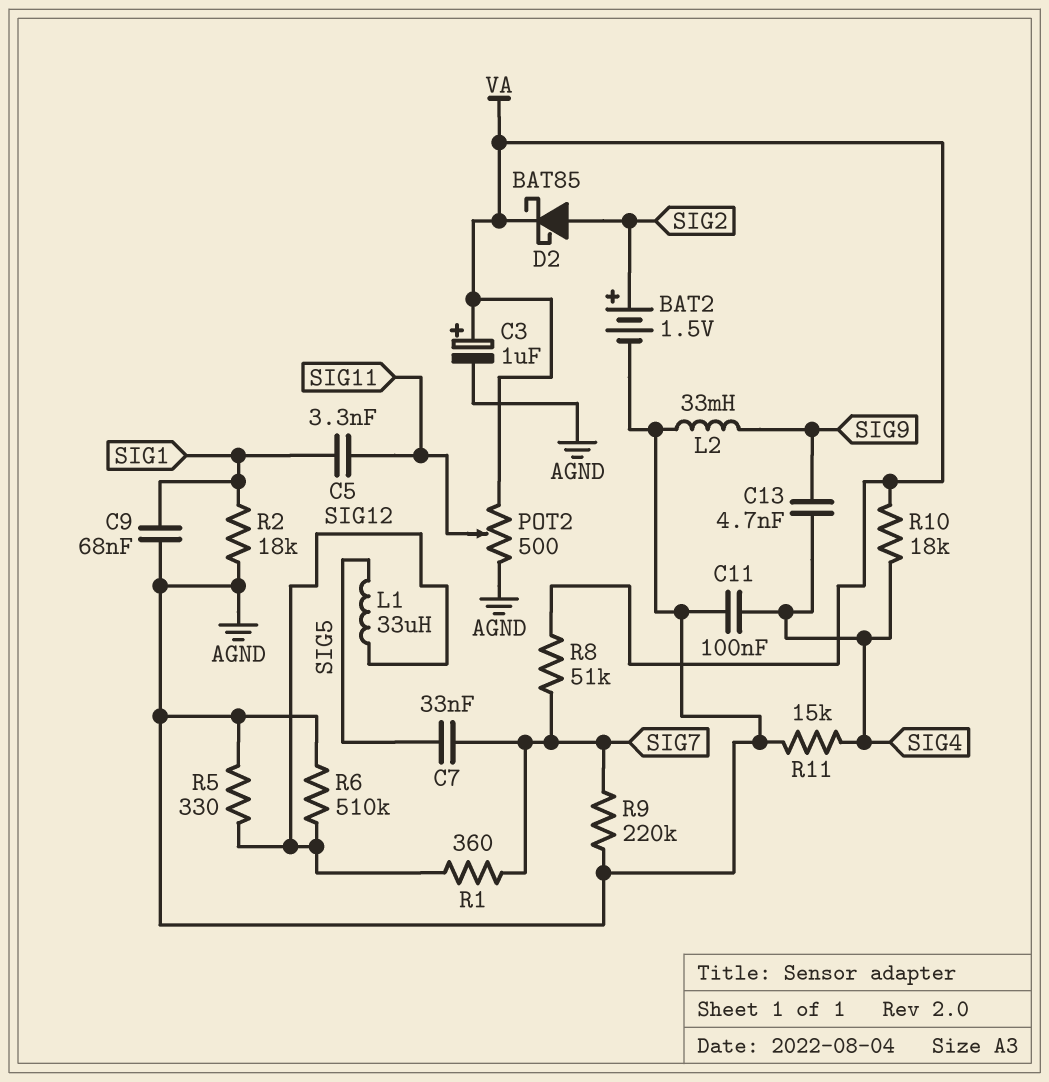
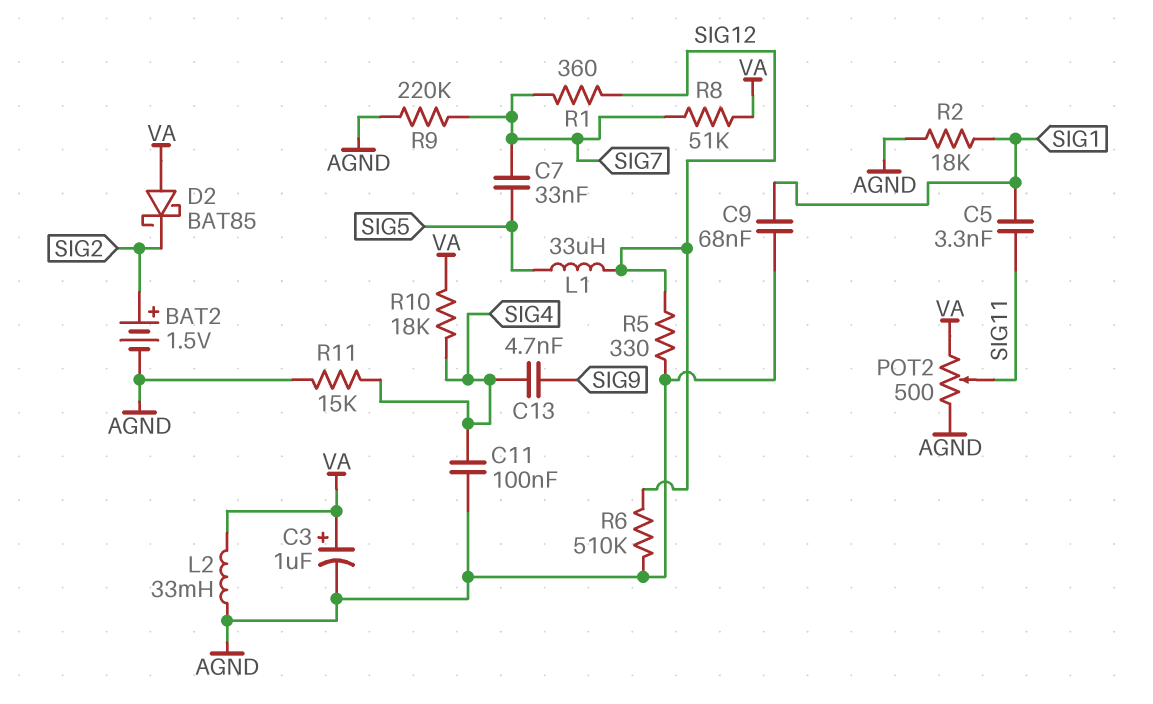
D2: schottky BAT85 (A SIG2, K VA) -> schottky BAT85 (A VA, K SIG2)
L2: 33mH (AGND, SIG9) -> 33mH (AGND, VA)

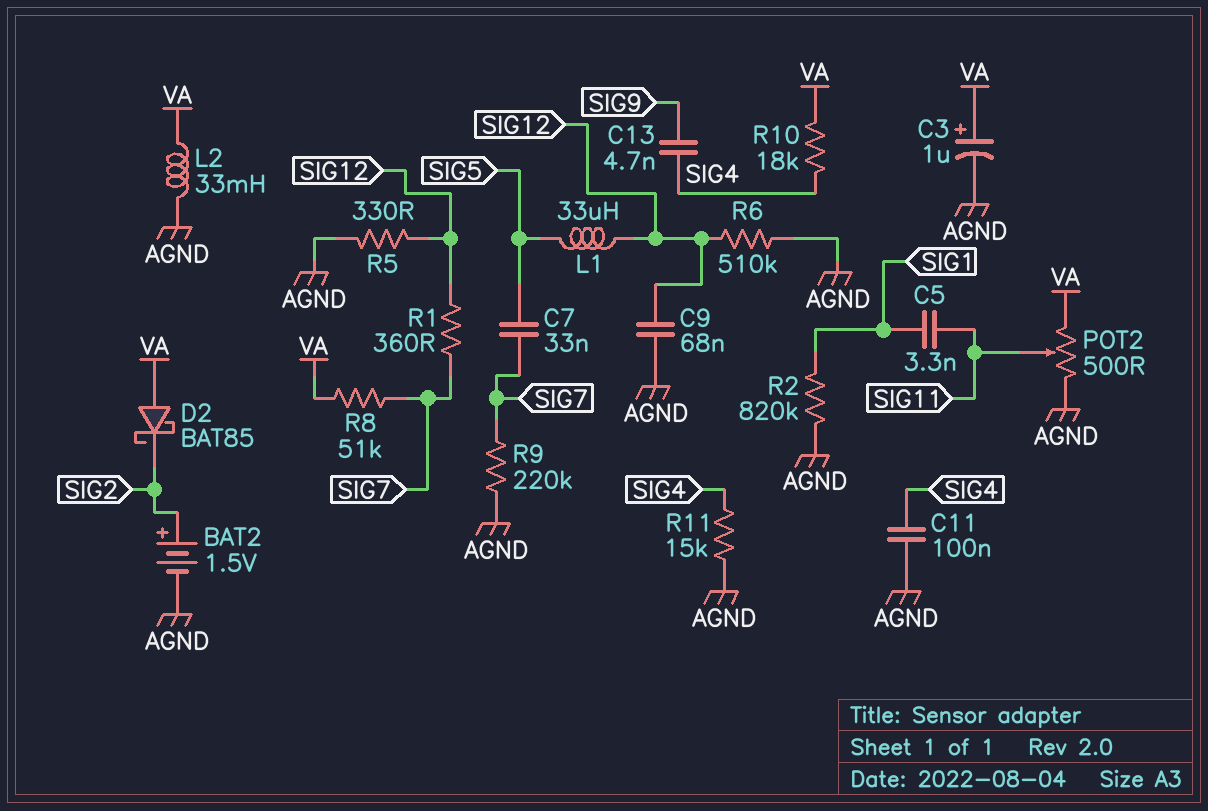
C9: 68nF (AGND, SIG1) -> 68nF (AGND, SIG12)
R2: 18k (AGND, SIG1) -> 820k (AGND, SIG1)

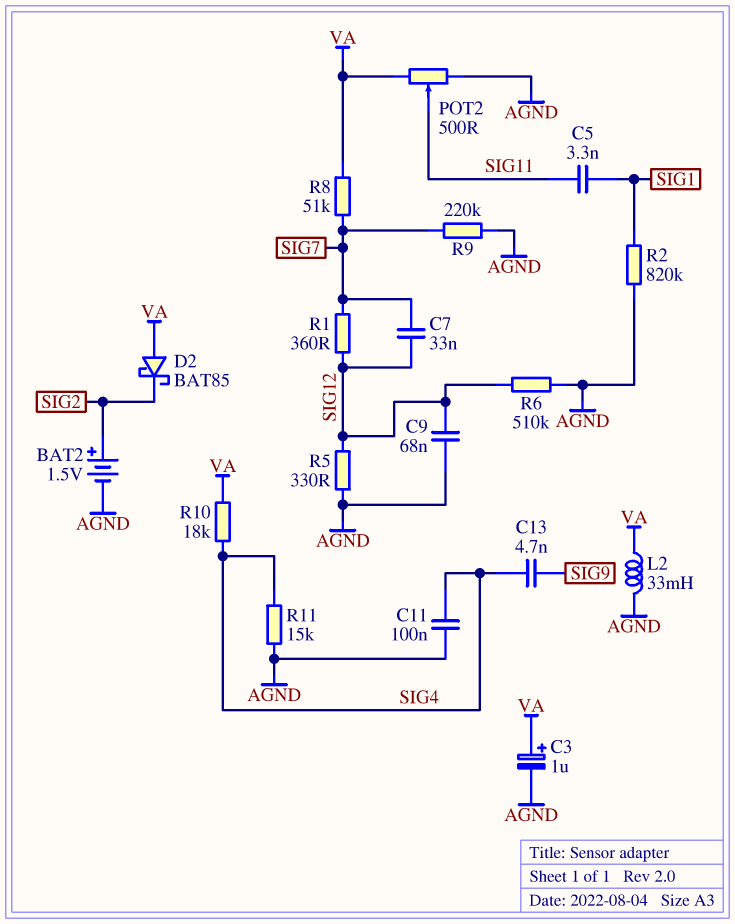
C7: 33nF (SIG5, SIG7) -> 33nF (SIG7, SIG12)
L1: 33uH (SIG5, SIG12) -> none

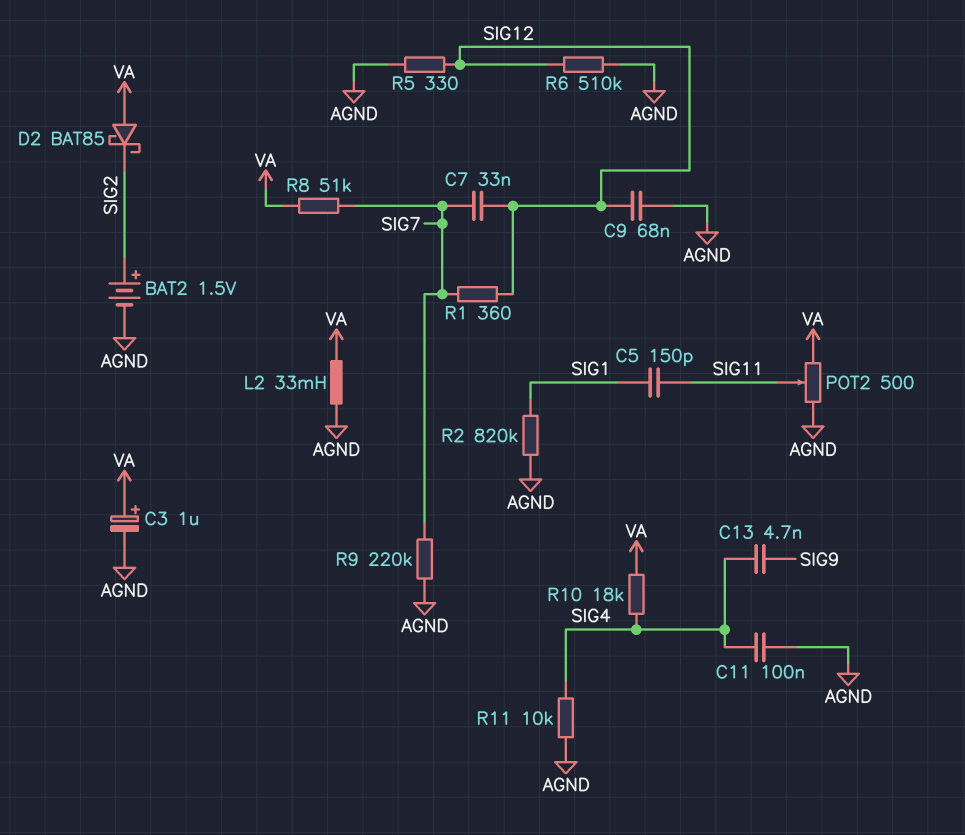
C5: 3.3nF (SIG1, SIG11) -> 150pF (SIG1, SIG11)
R11: 15k (AGND, SIG4) -> 10k (AGND, SIG4)

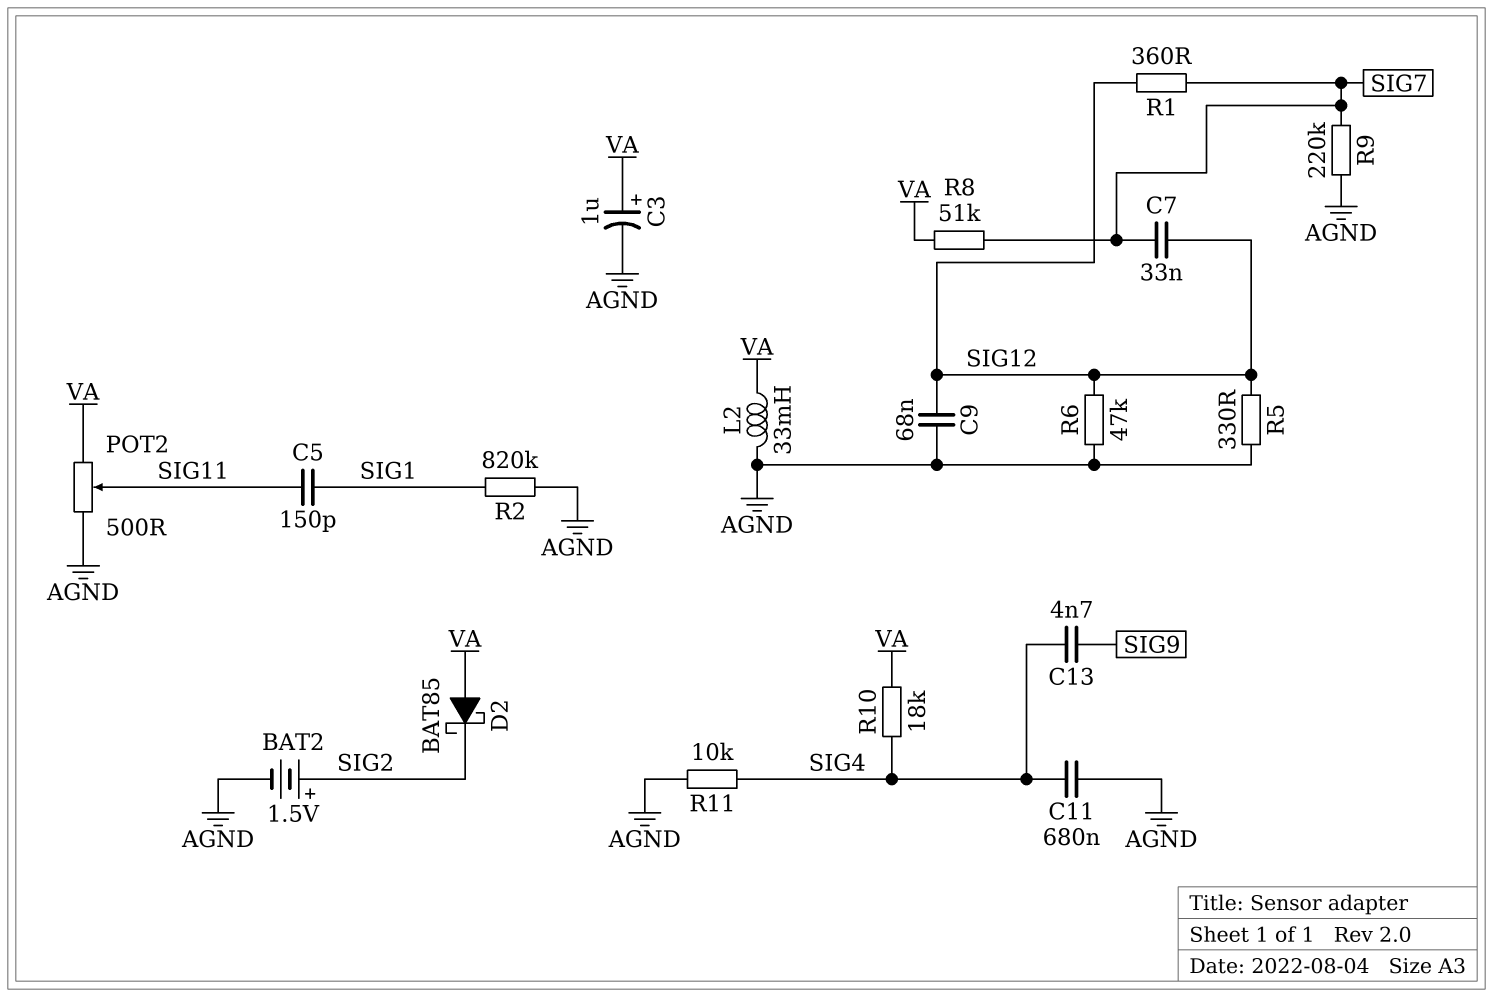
C11: 100nF (AGND, SIG4) -> 680nF (AGND, SIG4)
R6: 510k (AGND, SIG12) -> 47k (AGND, SIG12)

